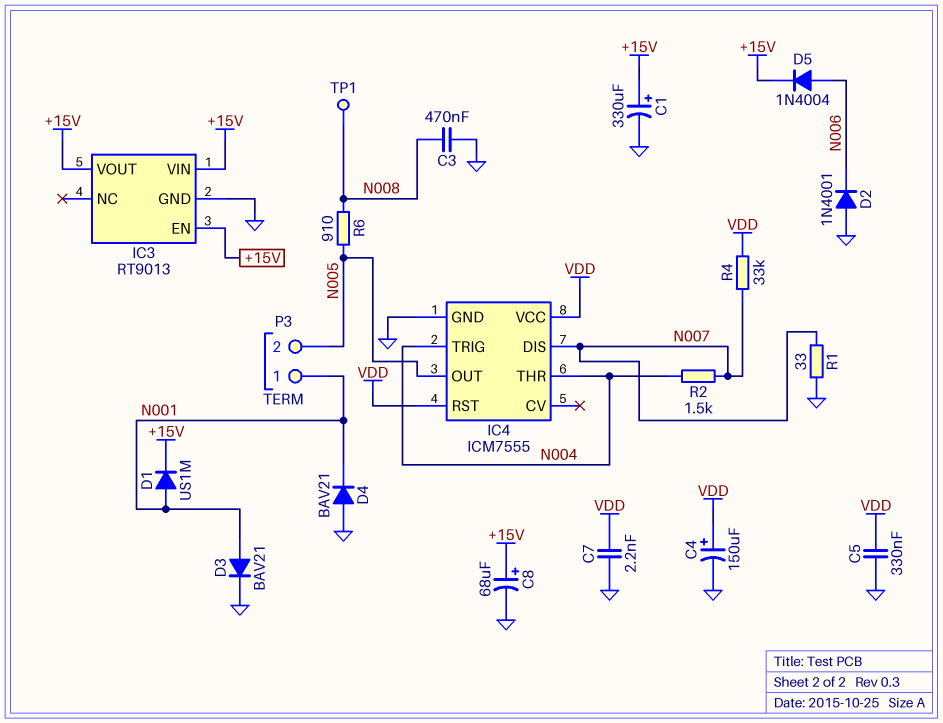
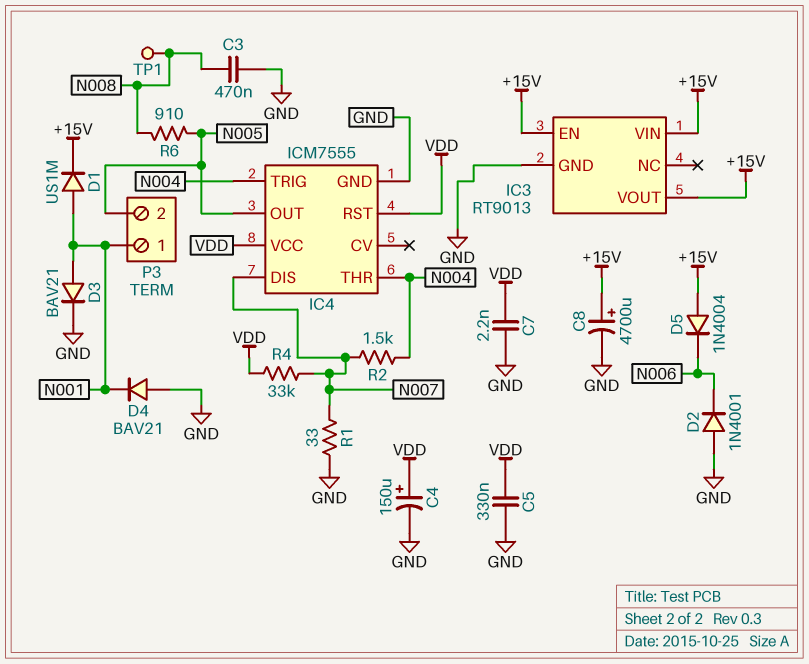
C1: 330uF (plus +15V, minus GND) -> none
C8: 68uF (plus +15V, minus GND) -> 4700uF (plus +15V, minus GND)
D5: diode 1N4004 (A N006, K +15V) -> diode 1N4004 (A +15V, K N006)

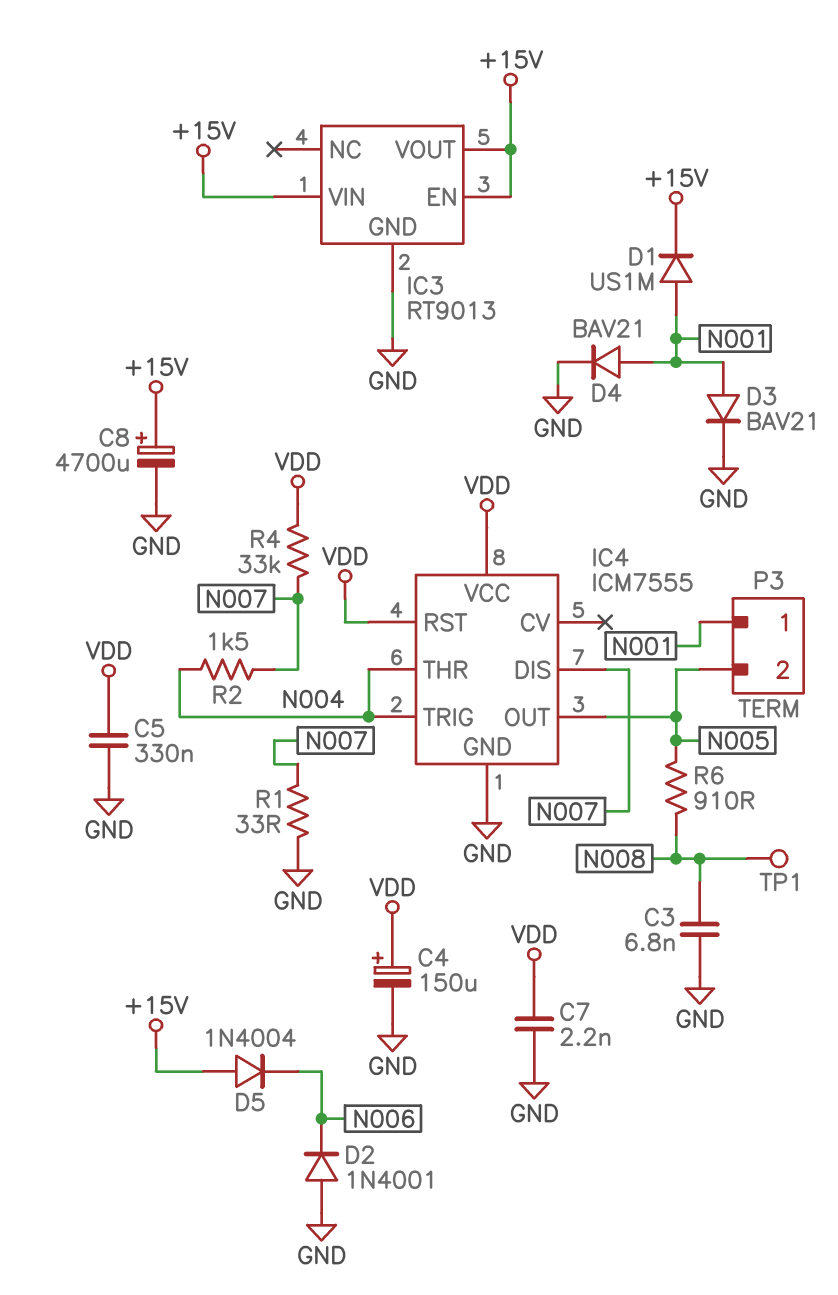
C3: 470nF (GND, N008) -> 6.8nF (GND, N008)
D4: diode BAV21 (A GND, K N001) -> diode BAV21 (A N001, K GND)

